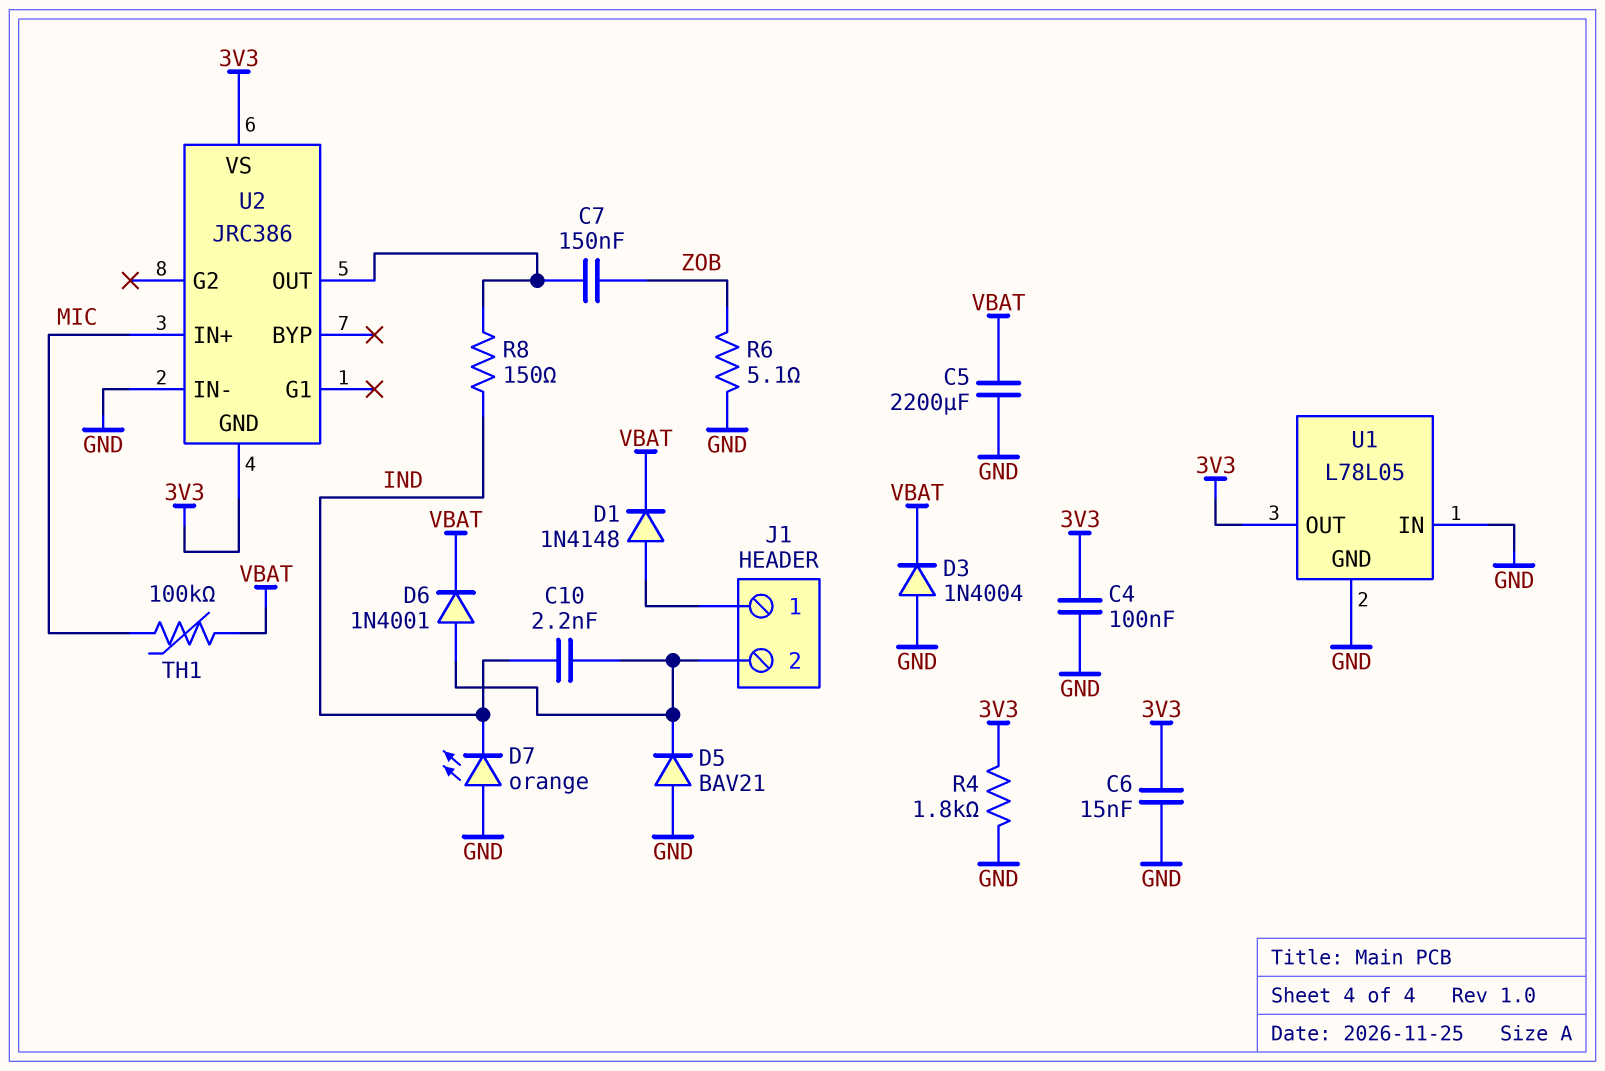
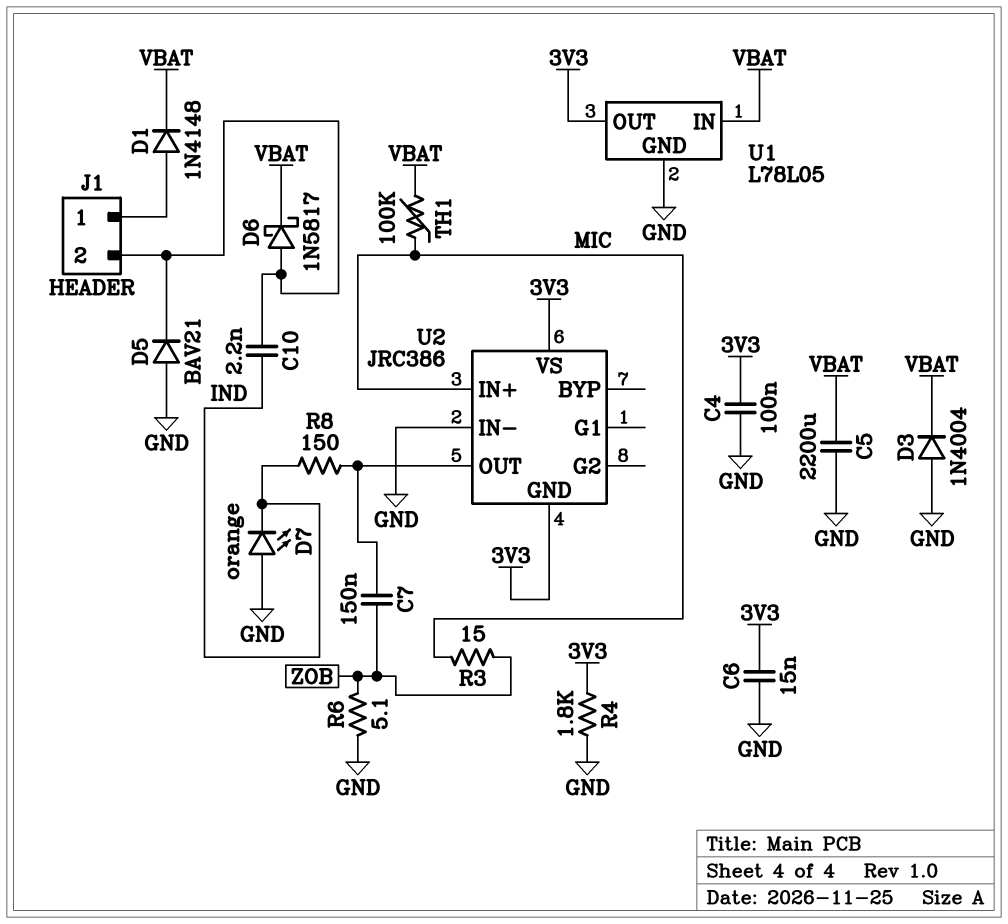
D6: diode 1N4001 (A J1/2, K VBAT) -> schottky 1N5817 (A J1/2, K VBAT)
R3: none -> 15 (MIC, ZOB)
U1 pin IN: GND -> VBAT

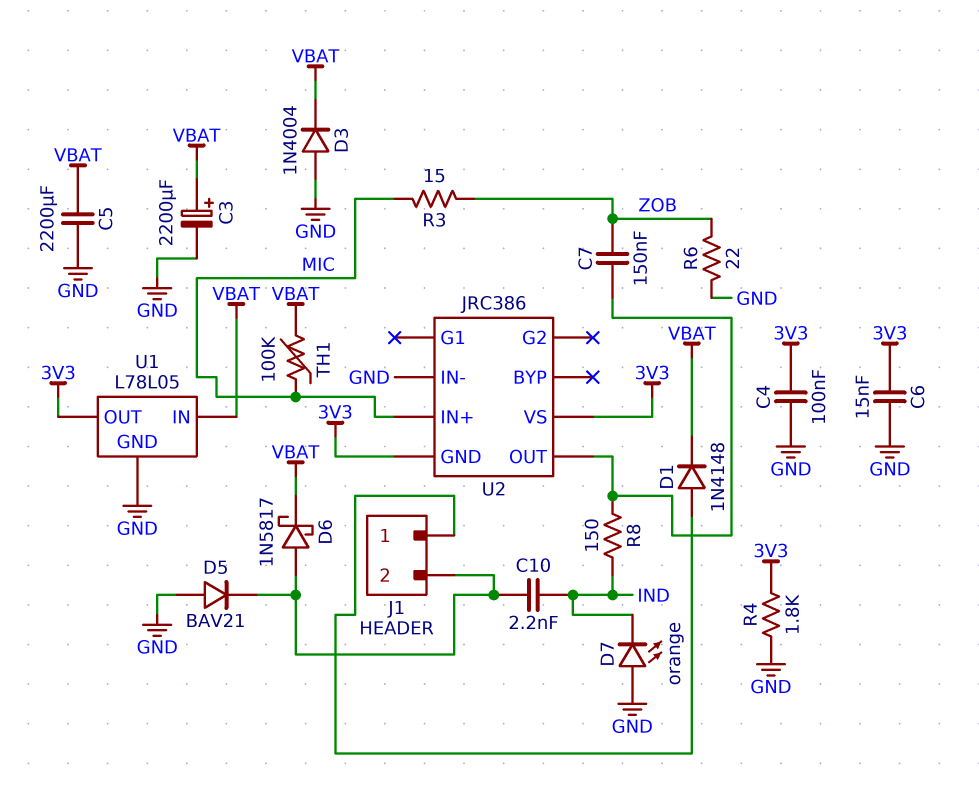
C3: none -> 2200uF (plus VBAT, minus GND)
R6: 5.1 (GND, ZOB) -> 22 (GND, ZOB)

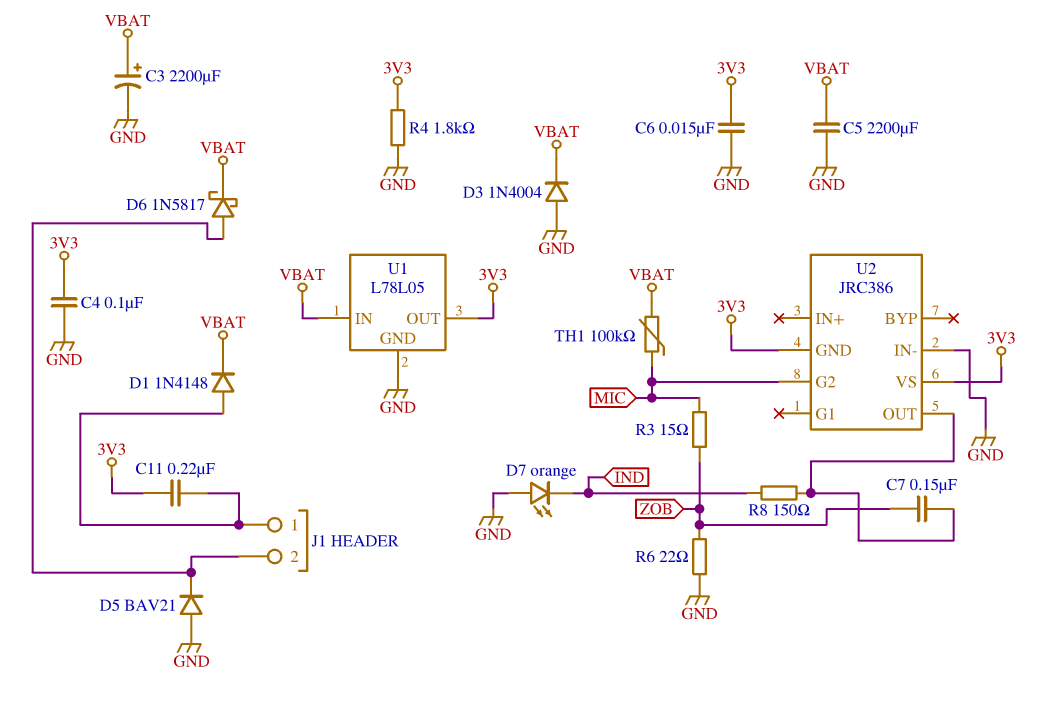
C10: 2.2nF (IND, J1/2) -> none
C11: none -> 220nF (3V3, J1/1)
U2 pin G2: none -> MIC
U2 pin IN+: MIC -> none

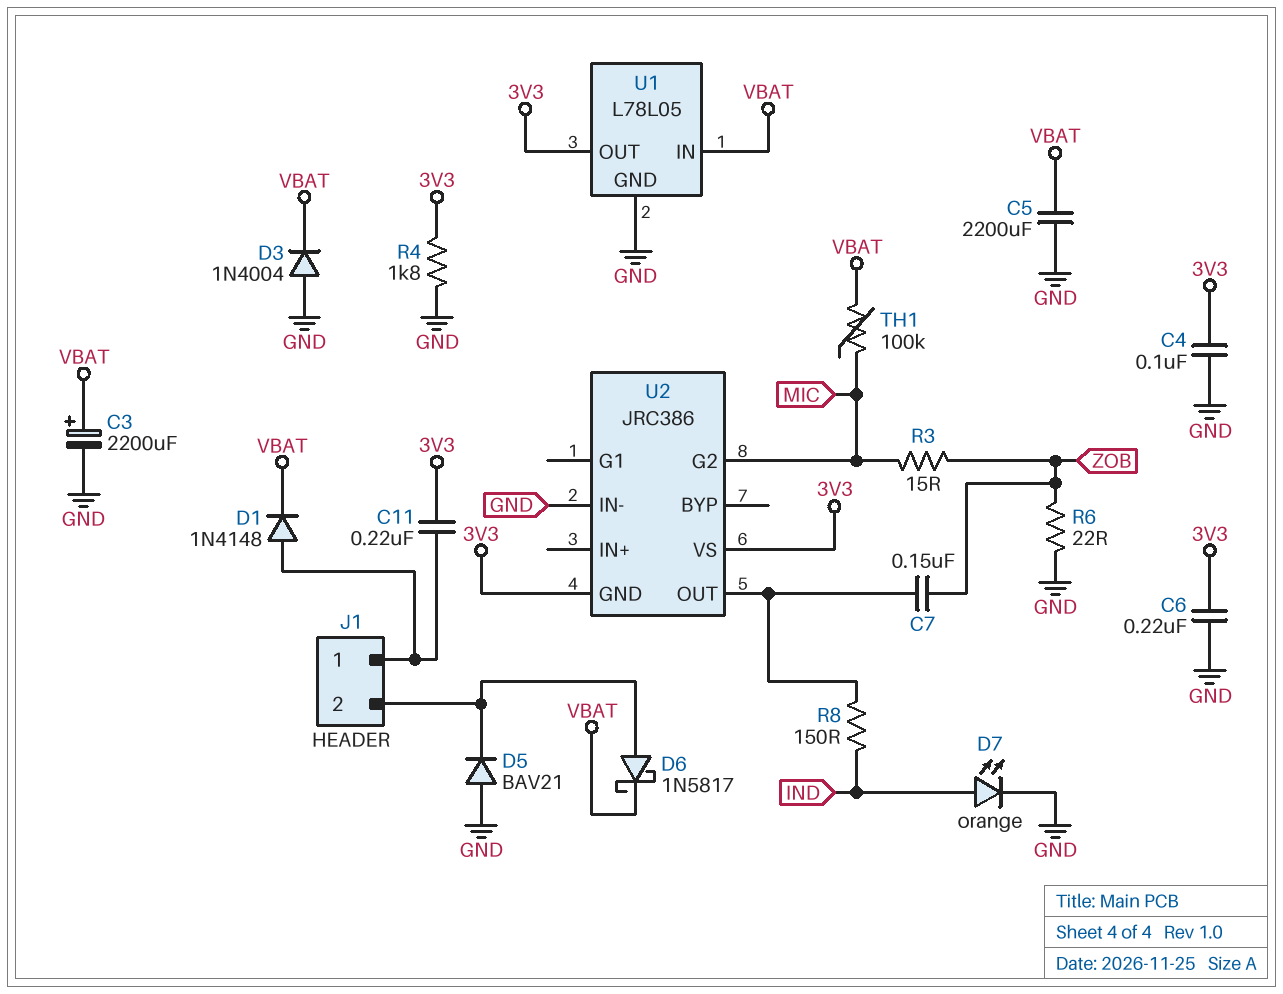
C6: 15nF (3V3, GND) -> 220nF (3V3, GND)
D7: LED orange (A GND, K IND) -> LED orange (A IND, K GND)

